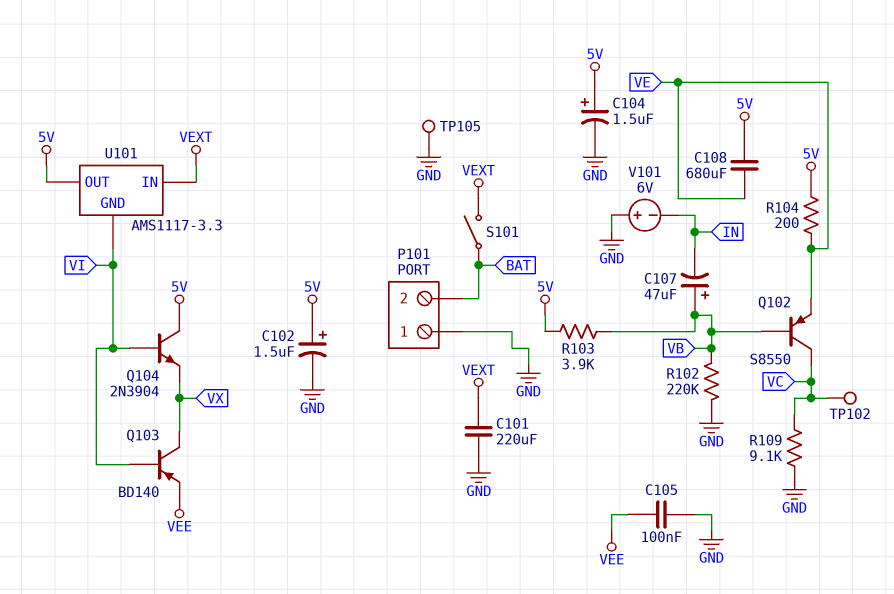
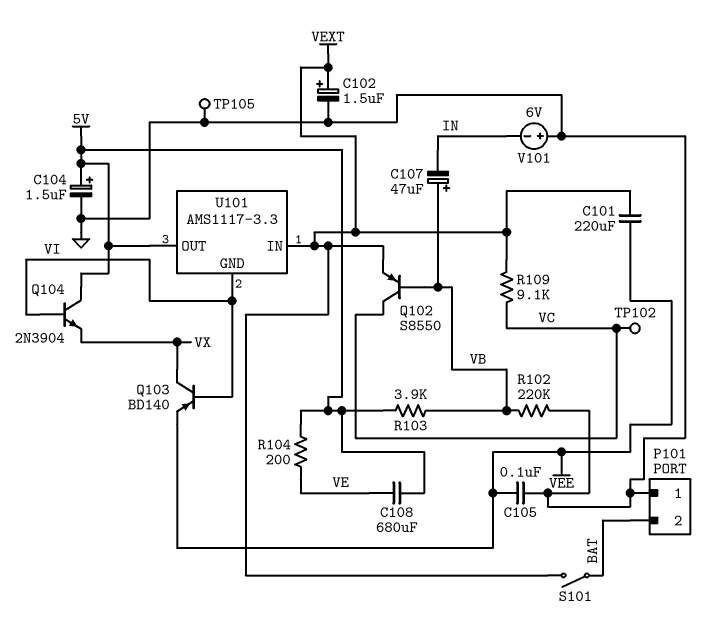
C101: 220uF (GND, VEXT) -> 220uF (VEE, VEXT)
C102: 1.5uF (plus 5V, minus GND) -> 1.5uF (plus VEXT, minus GND)
Q102: PNP S8550 (B VB, C VC, E VE) -> PNP S8550 (B VB, C VC, E VEXT)
R109: 9.1k (GND, VC) -> 9.1k (VC, VEXT)

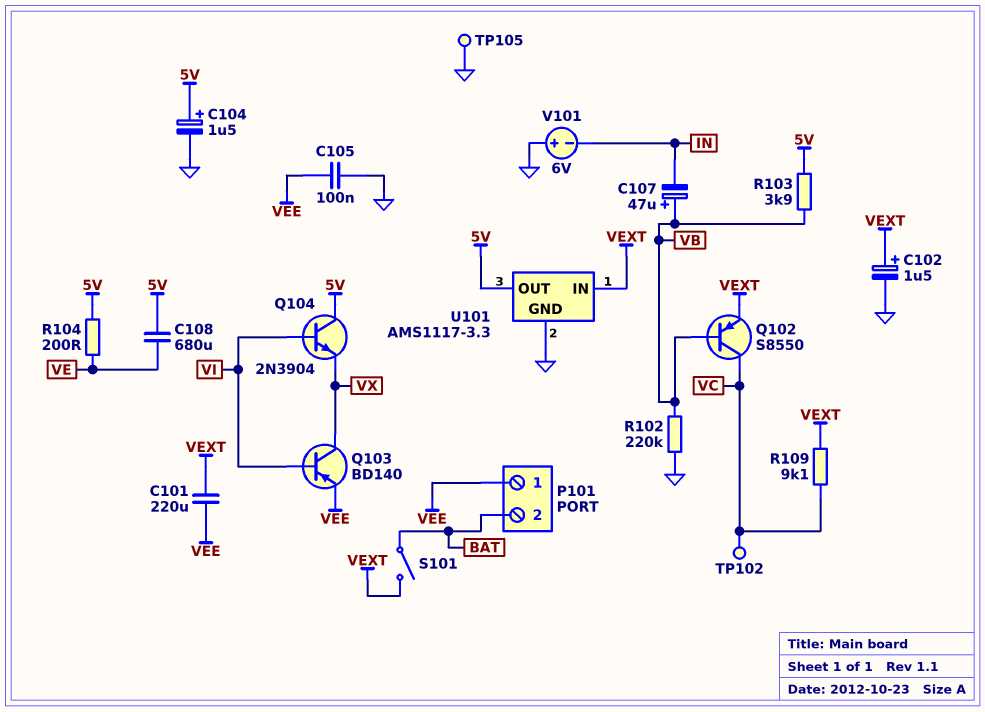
P101 pin 1: GND -> VEE
U101 pin GND: VI -> GND

